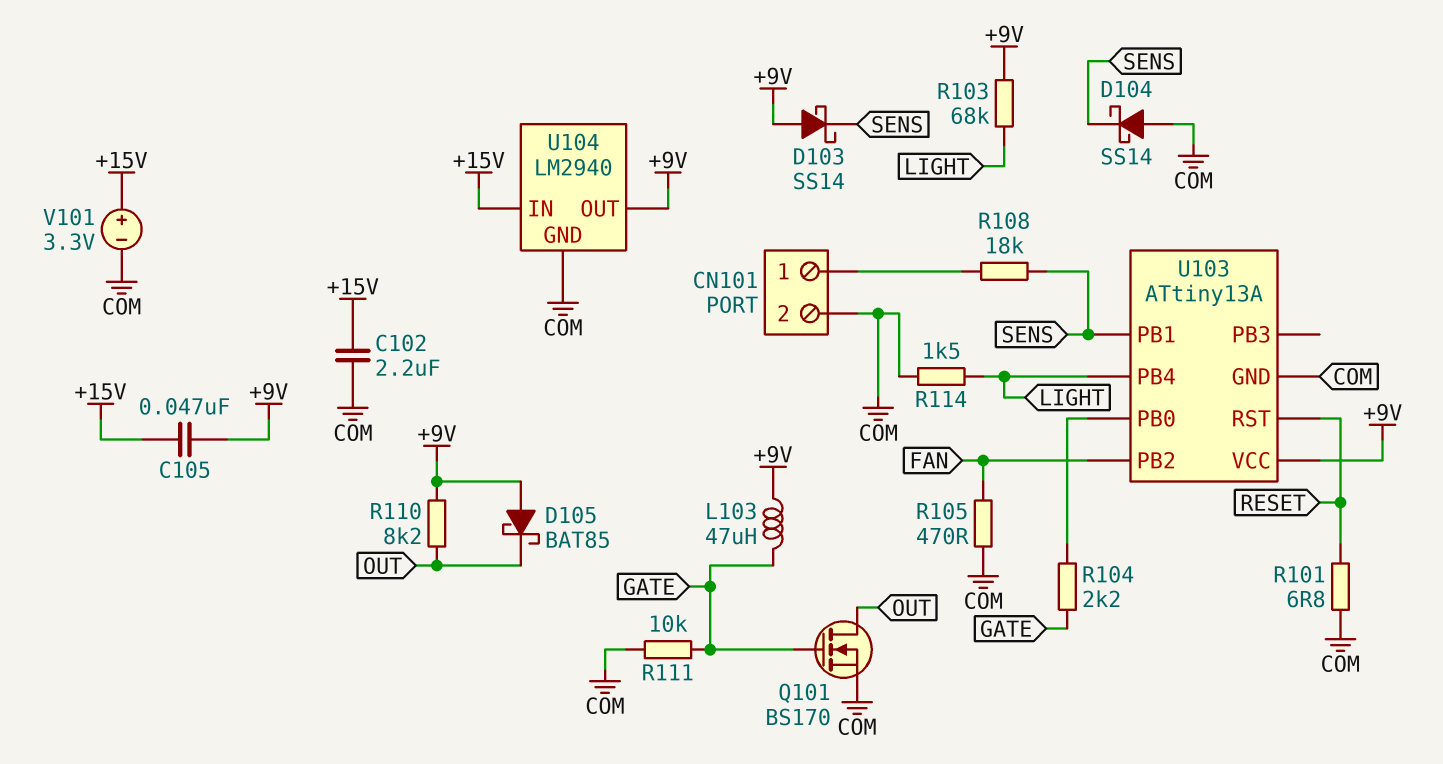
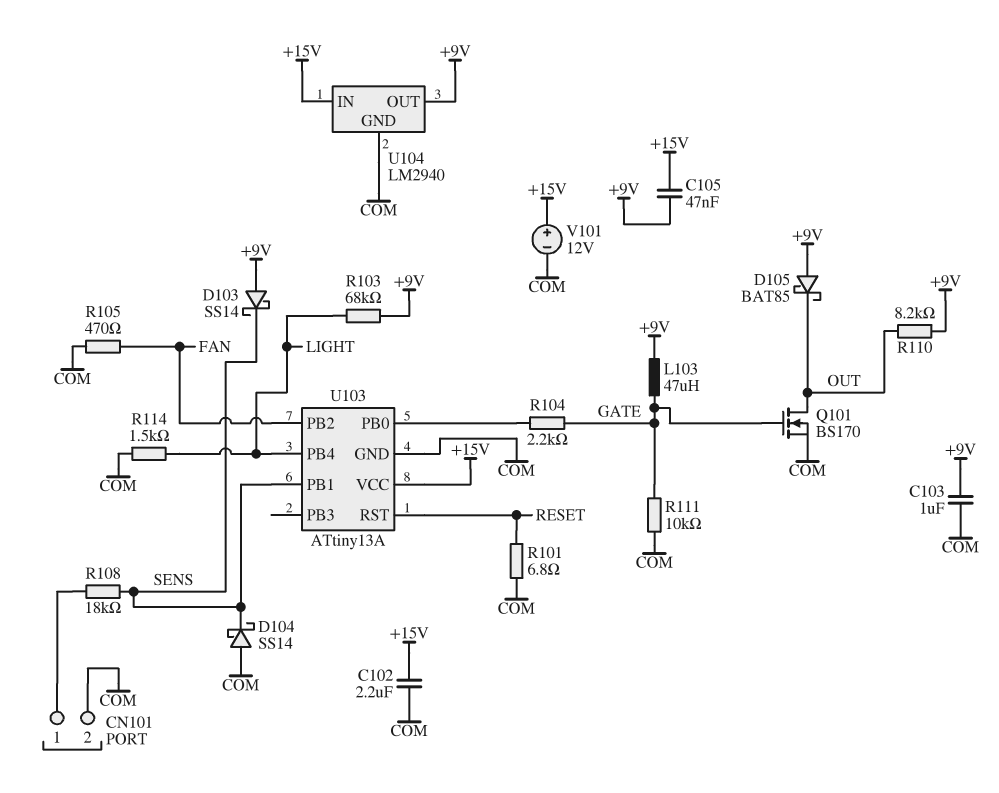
C103: none -> 1uF (+9V, COM)
U103 pin VCC: +9V -> +15V
V101: 3.3V (plus +15V, minus COM) -> 12V (plus +15V, minus COM)

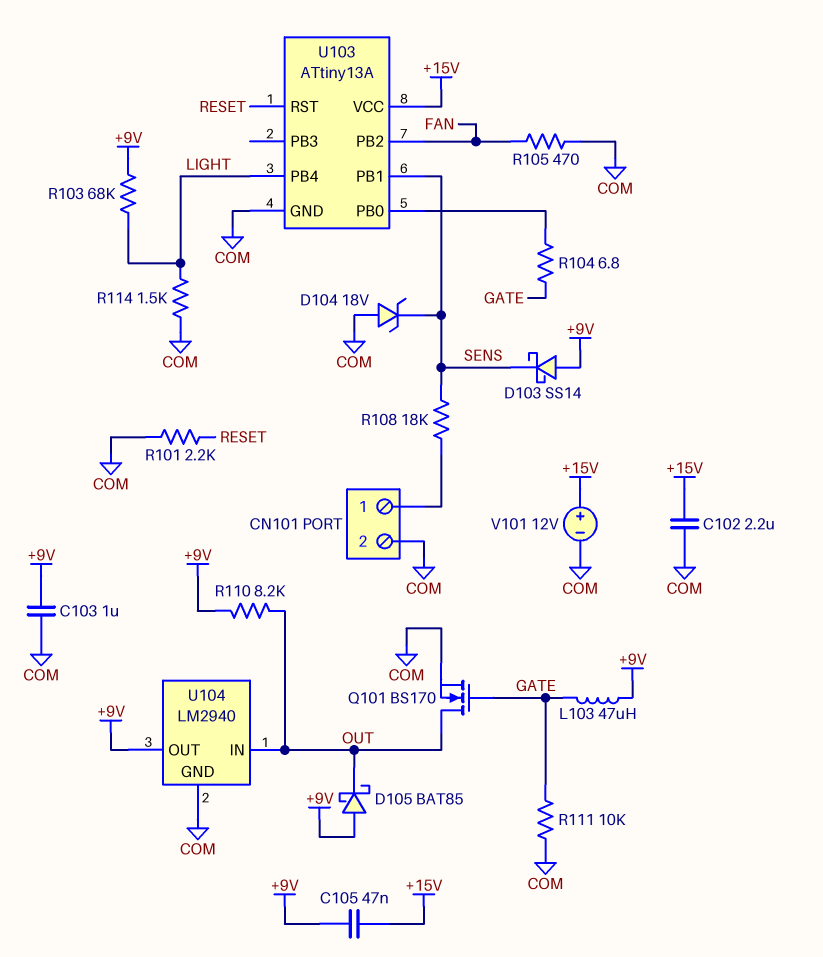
D104: schottky SS14 (A COM, K SENS) -> zener 18V (A COM, K SENS)
R101: 6.8 (COM, RESET) -> 2.2k (COM, RESET)
R104: 2.2k (GATE, U103/PB0) -> 6.8 (GATE, U103/PB0)
U104 pin IN: +15V -> OUT

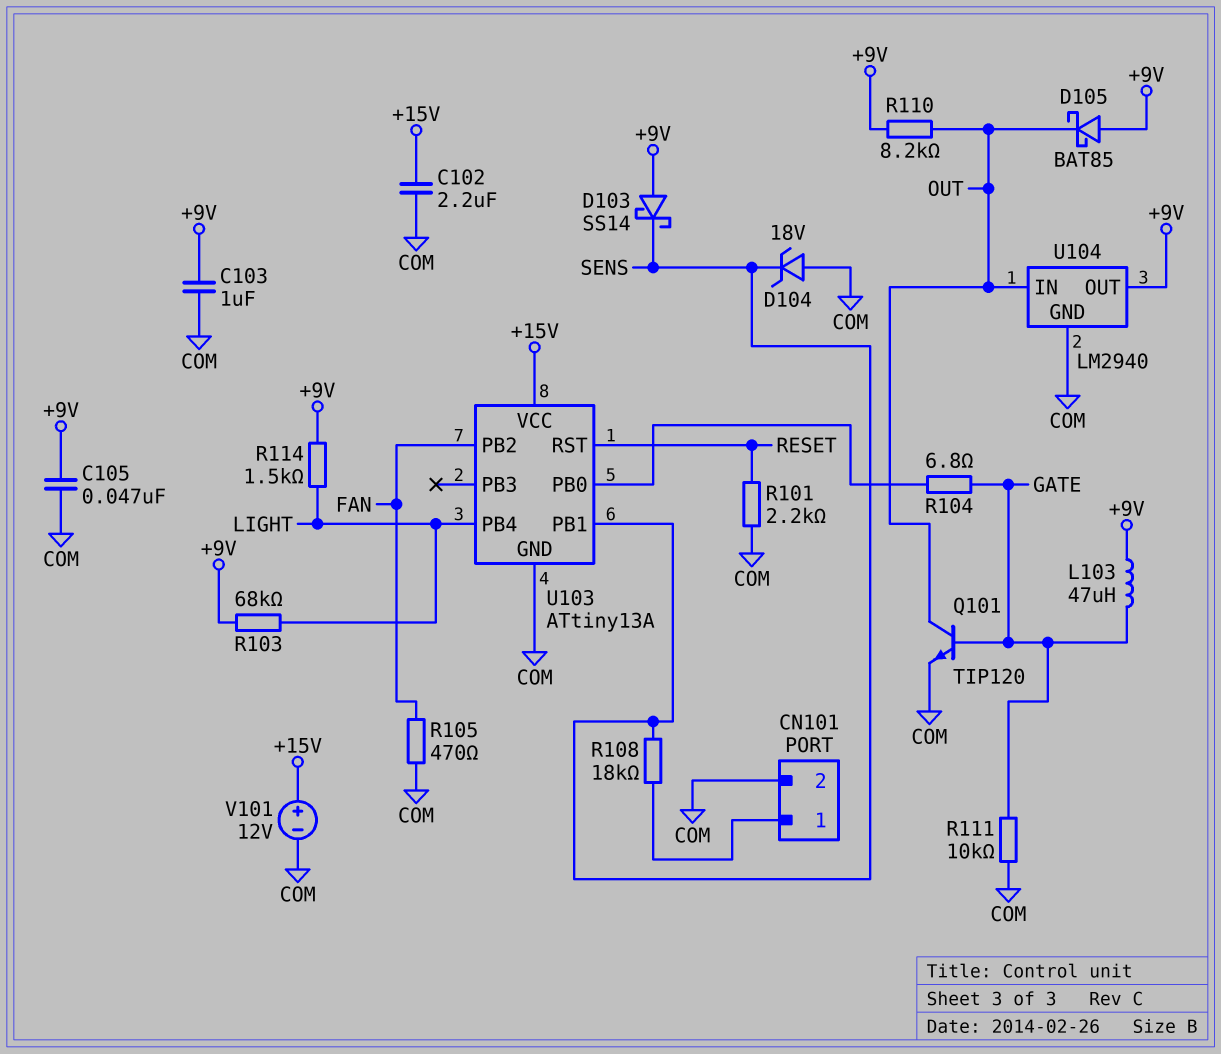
C105: 47nF (+9V, +15V) -> 47nF (+9V, COM)
Q101: NMOS BS170 (G GATE, D OUT, S COM) -> NPN TIP120 (B GATE, C OUT, E COM)
R114: 1.5k (COM, LIGHT) -> 1.5k (+9V, LIGHT)

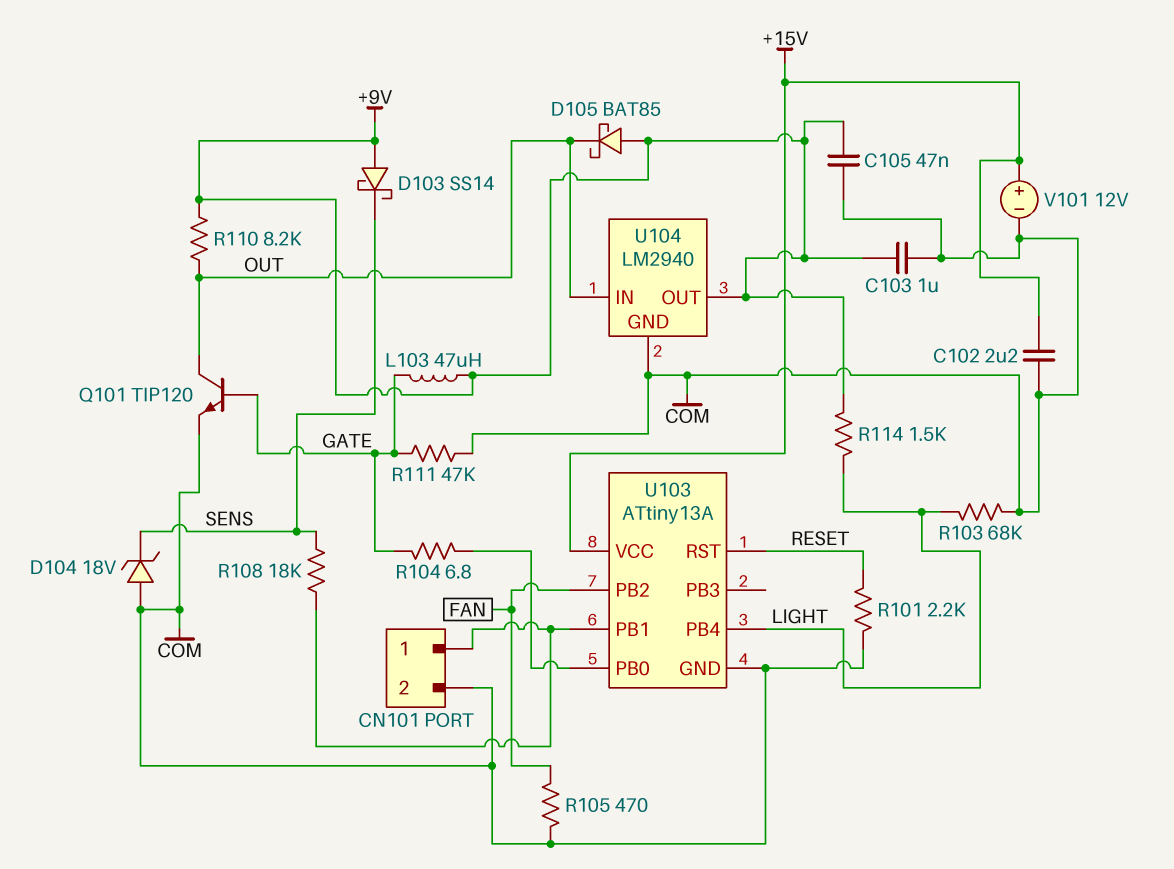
R103: 68k (+9V, LIGHT) -> 68k (COM, LIGHT)
R111: 10k (COM, GATE) -> 47k (COM, GATE)
U103 pin PB1: SENS -> CN101/1

